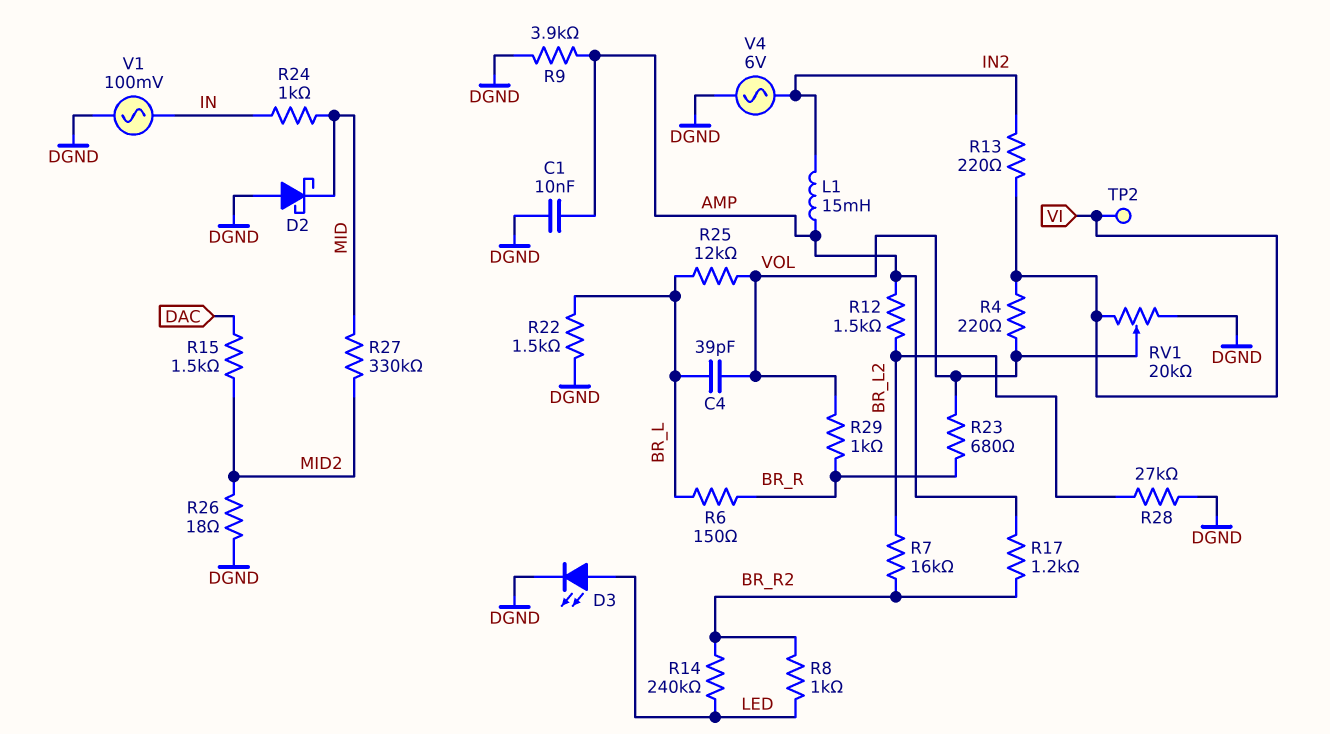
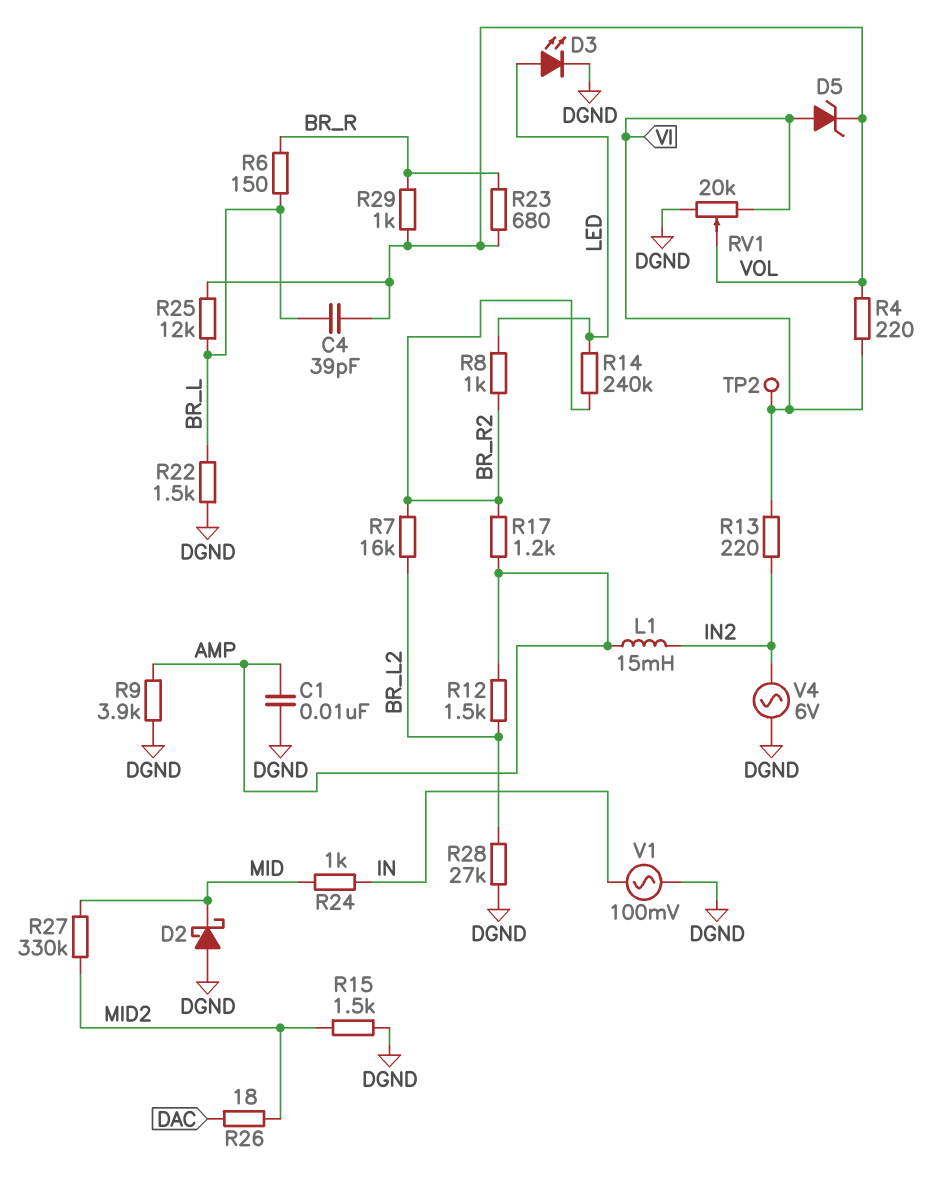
D5: none -> zener (A VI, K VOL)
R15: 1.5k (DAC, MID2) -> 1.5k (DGND, MID2)
R26: 18 (DGND, MID2) -> 18 (DAC, MID2)

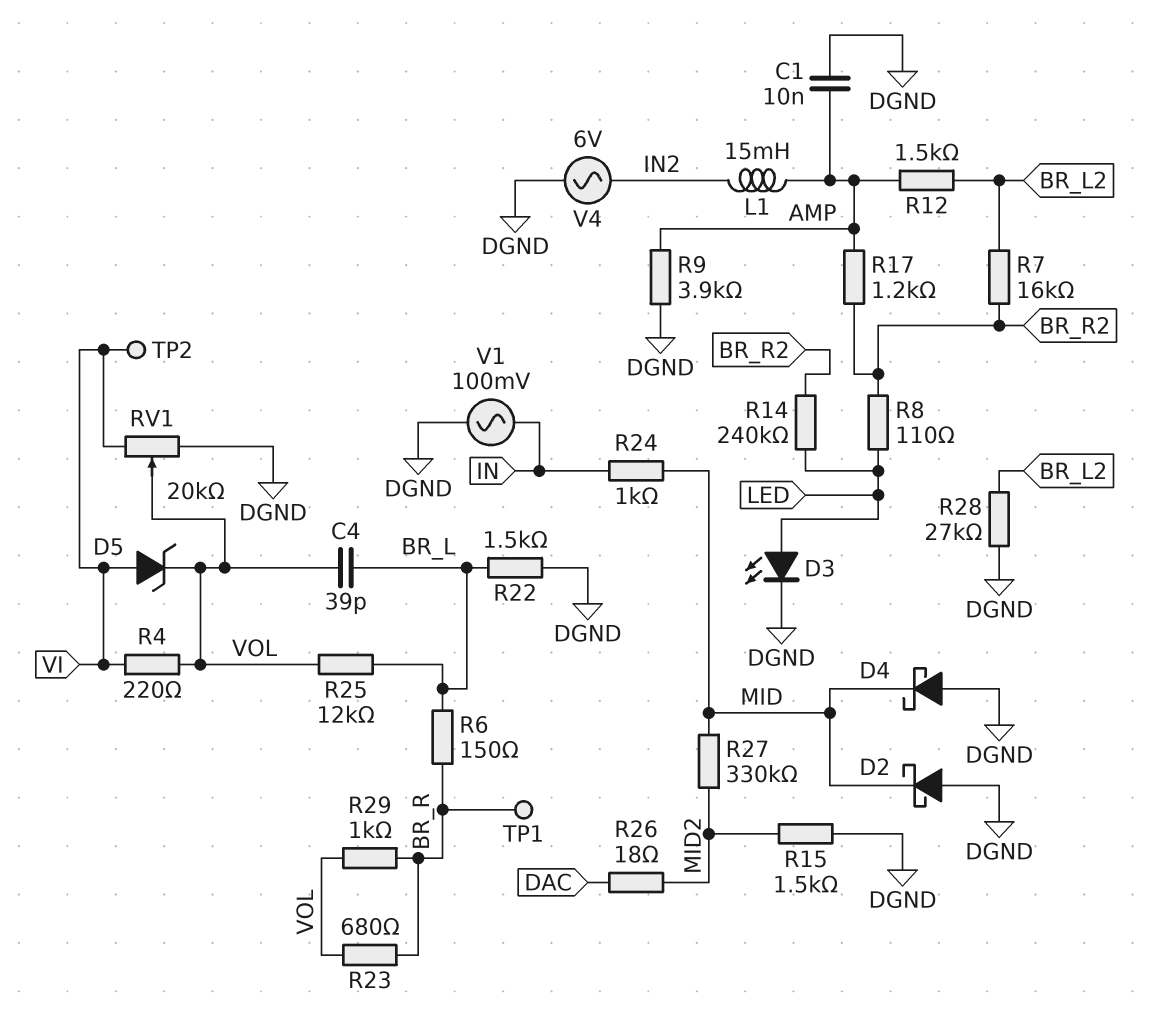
D4: none -> schottky (A DGND, K MID)
R8: 1k (BR_R2, LED) -> 110 (BR_R2, LED)
R13: 220 (IN2, VI) -> none
TP1: none -> test point (BR_R)

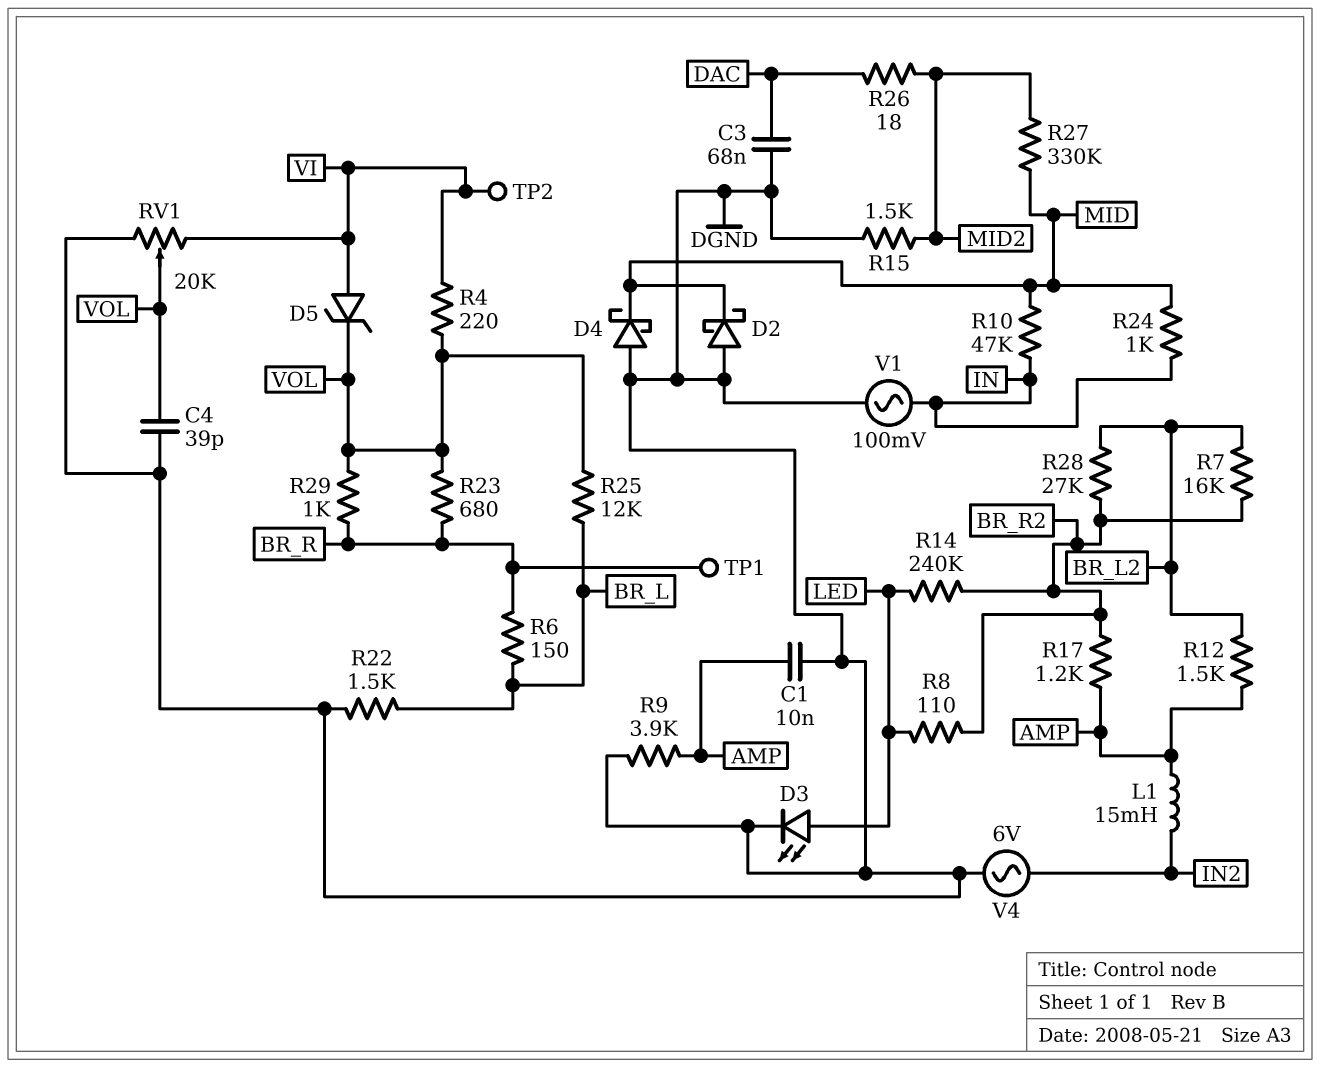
C3: none -> 68nF (DAC, DGND)
C4: 39pF (BR_L, VOL) -> 39pF (DGND, VOL)
R10: none -> 47k (IN, MID)
R28: 27k (BR_L2, DGND) -> 27k (BR_L2, BR_R2)

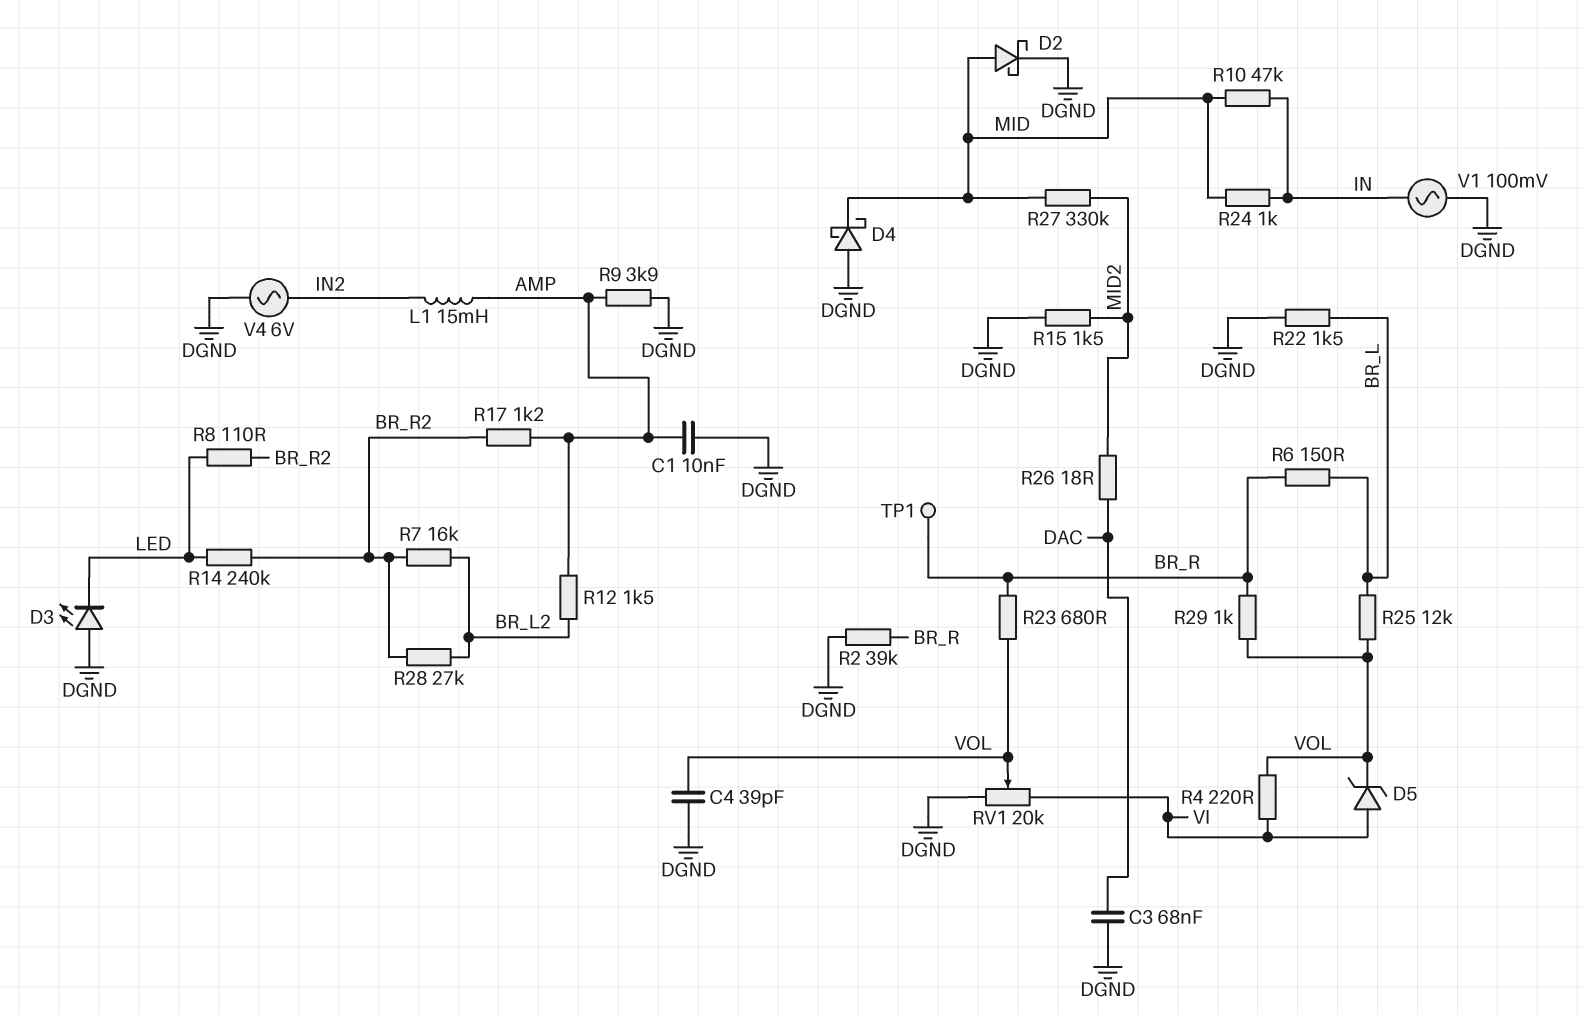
D2: schottky (A DGND, K MID) -> schottky (A MID, K DGND)
D3: LED (A LED, K DGND) -> LED (A DGND, K LED)
R2: none -> 39k (BR_R, DGND)
TP2: test point (VI) -> none

